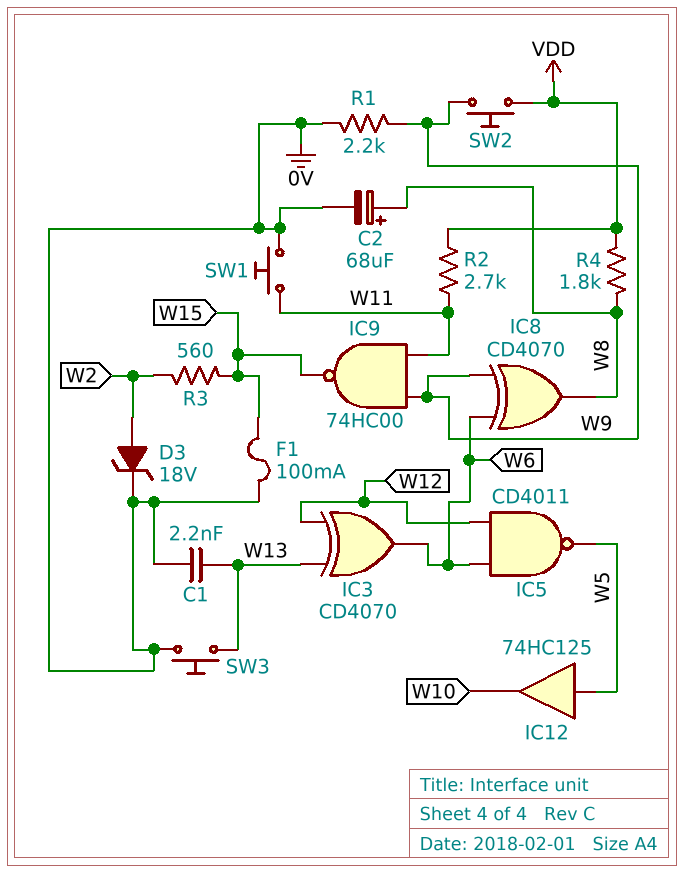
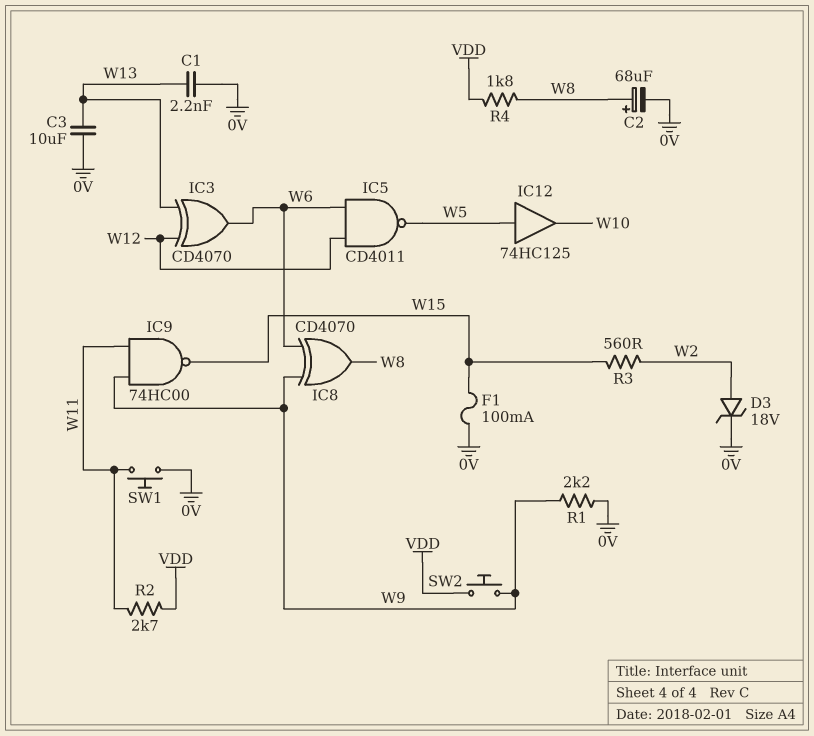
C3: none -> 10uF (0V, W13)
SW3: button (0V, W13) -> none

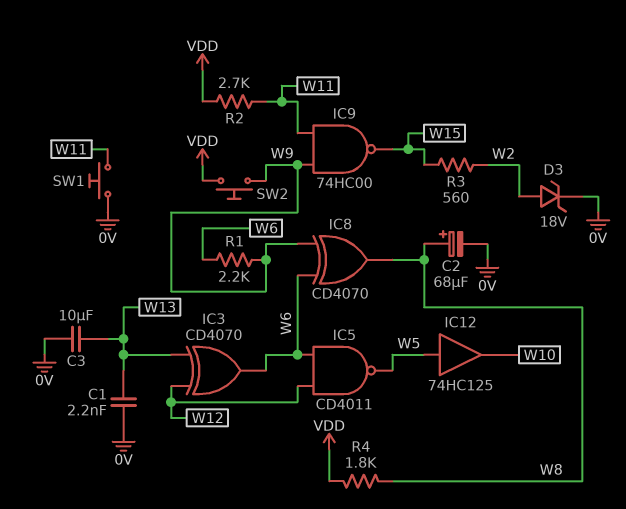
F1: 100mA (0V, W15) -> none
R1: 2.2k (0V, W9) -> 2.2k (W6, W9)

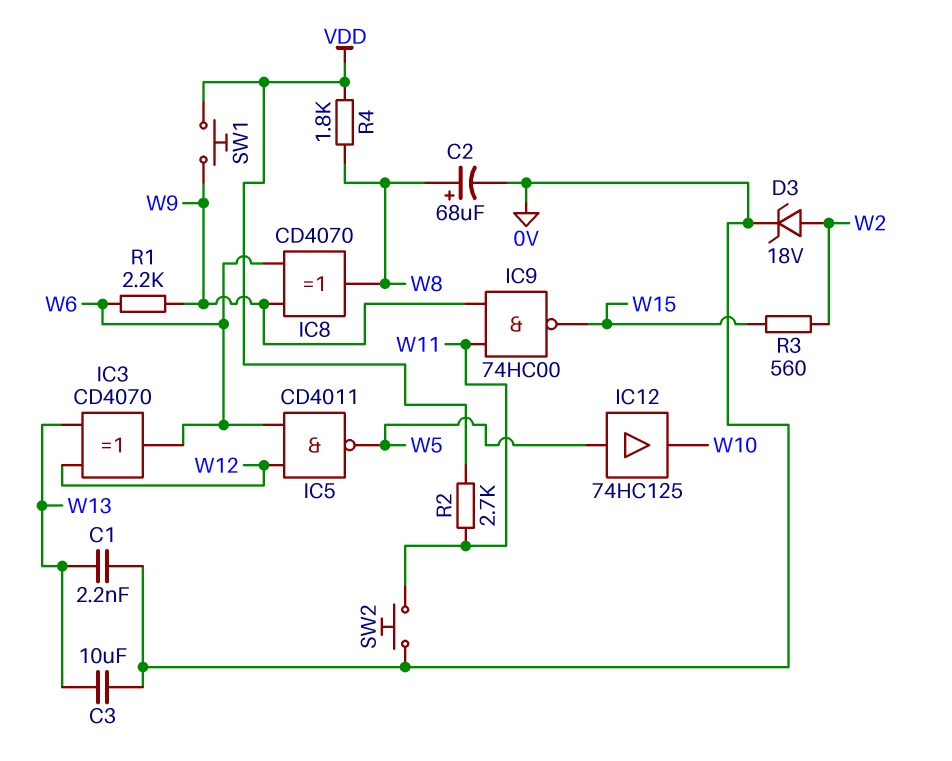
SW1: button (0V, W11) -> button (VDD, W9)
SW2: button (VDD, W9) -> button (0V, W11)

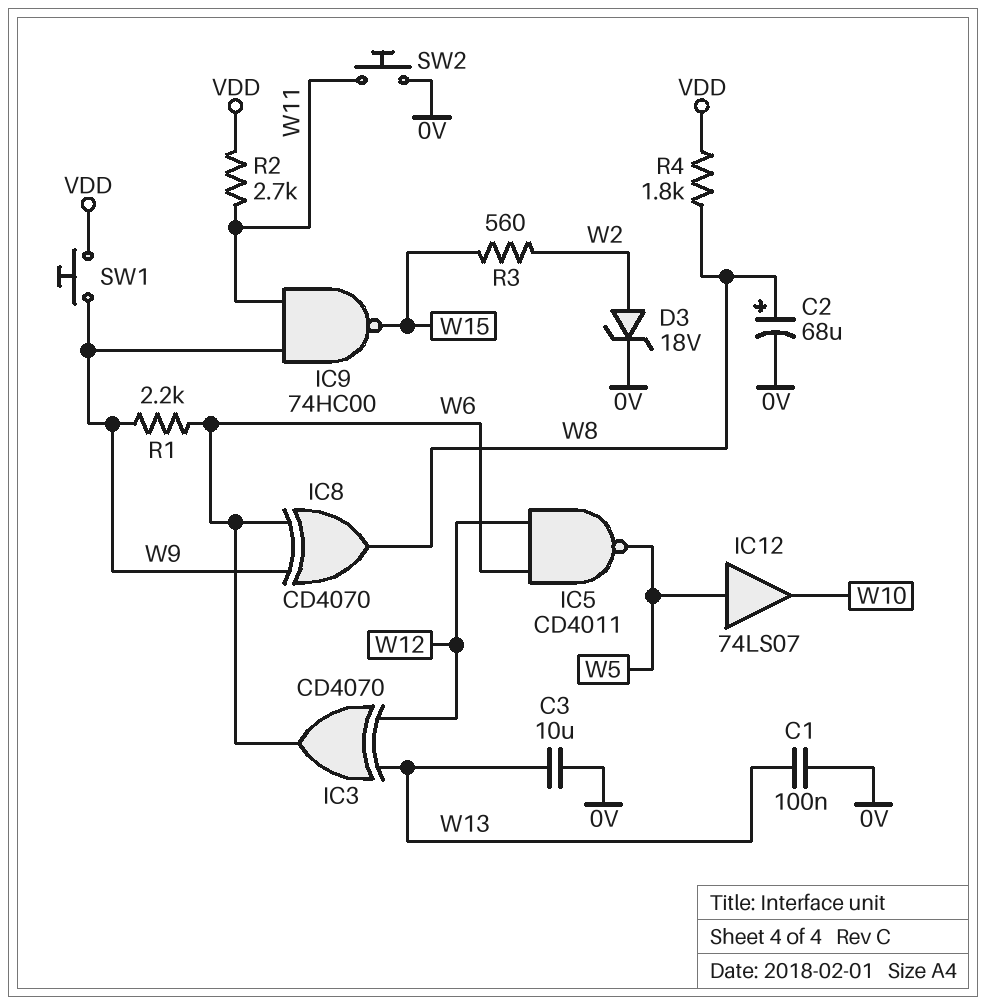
C1: 2.2nF (0V, W13) -> 100nF (0V, W13)
IC12: buffer 74HC125 (in W5, out W10) -> buffer 74LS07 (in W5, out W10)

